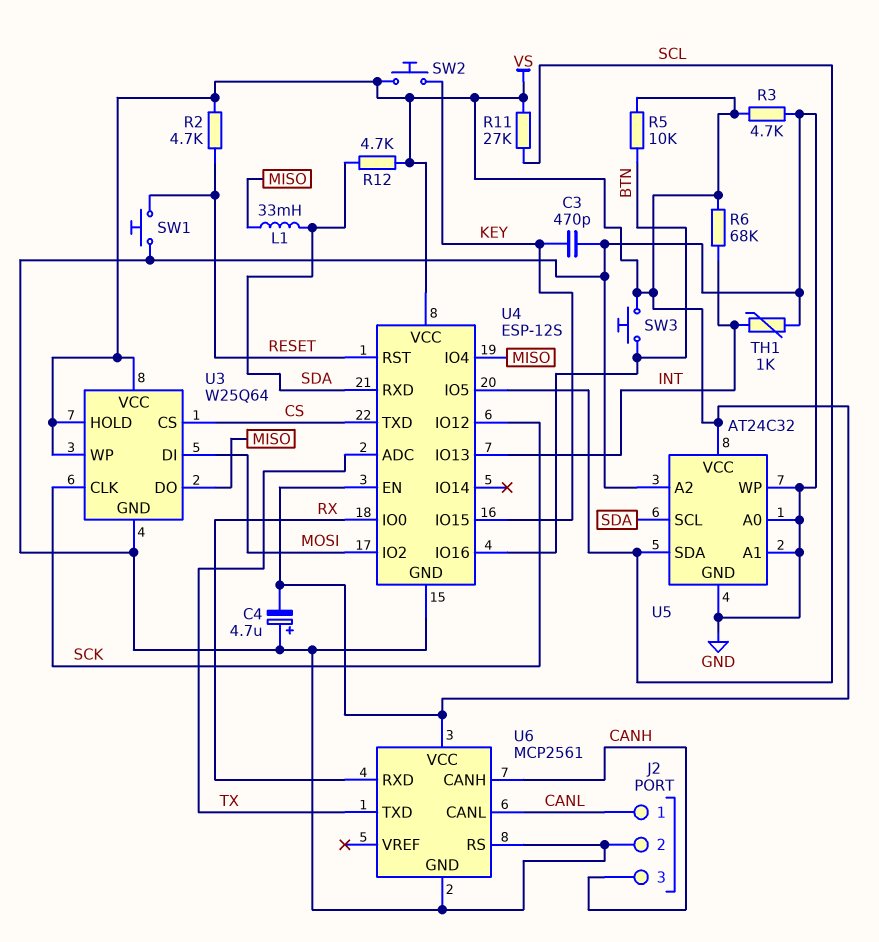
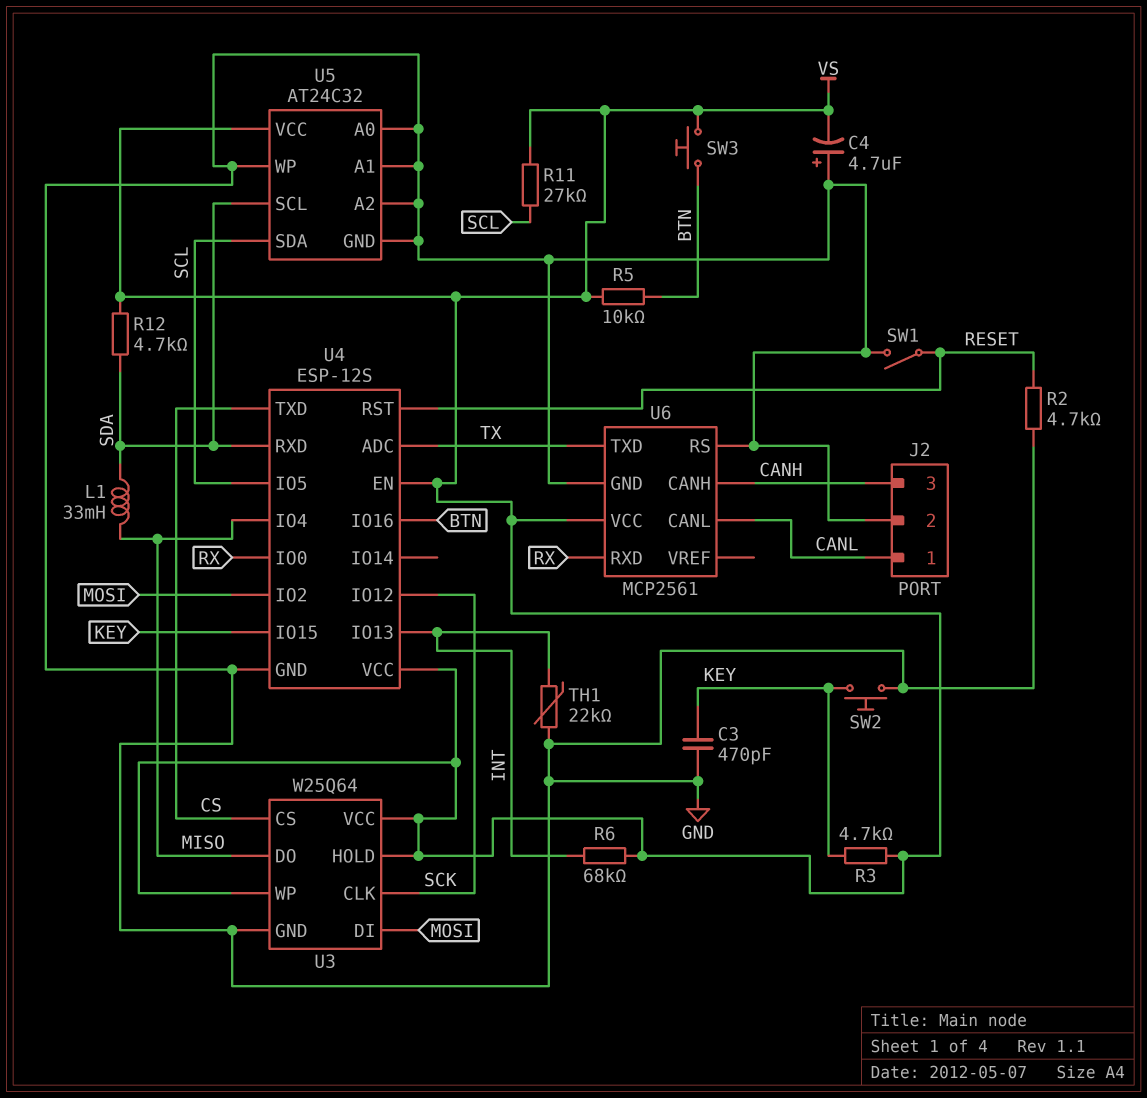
R2: 4.7k (RESET, VS) -> 4.7k (GND, RESET)
R3: 4.7k (GND, VS) -> 4.7k (KEY, VS)
SW1: button (GND, RESET) -> switch (GND, RESET)
SW2: button (KEY, VS) -> button (GND, KEY)
TH1: 1k (GND, INT) -> 22k (GND, INT)

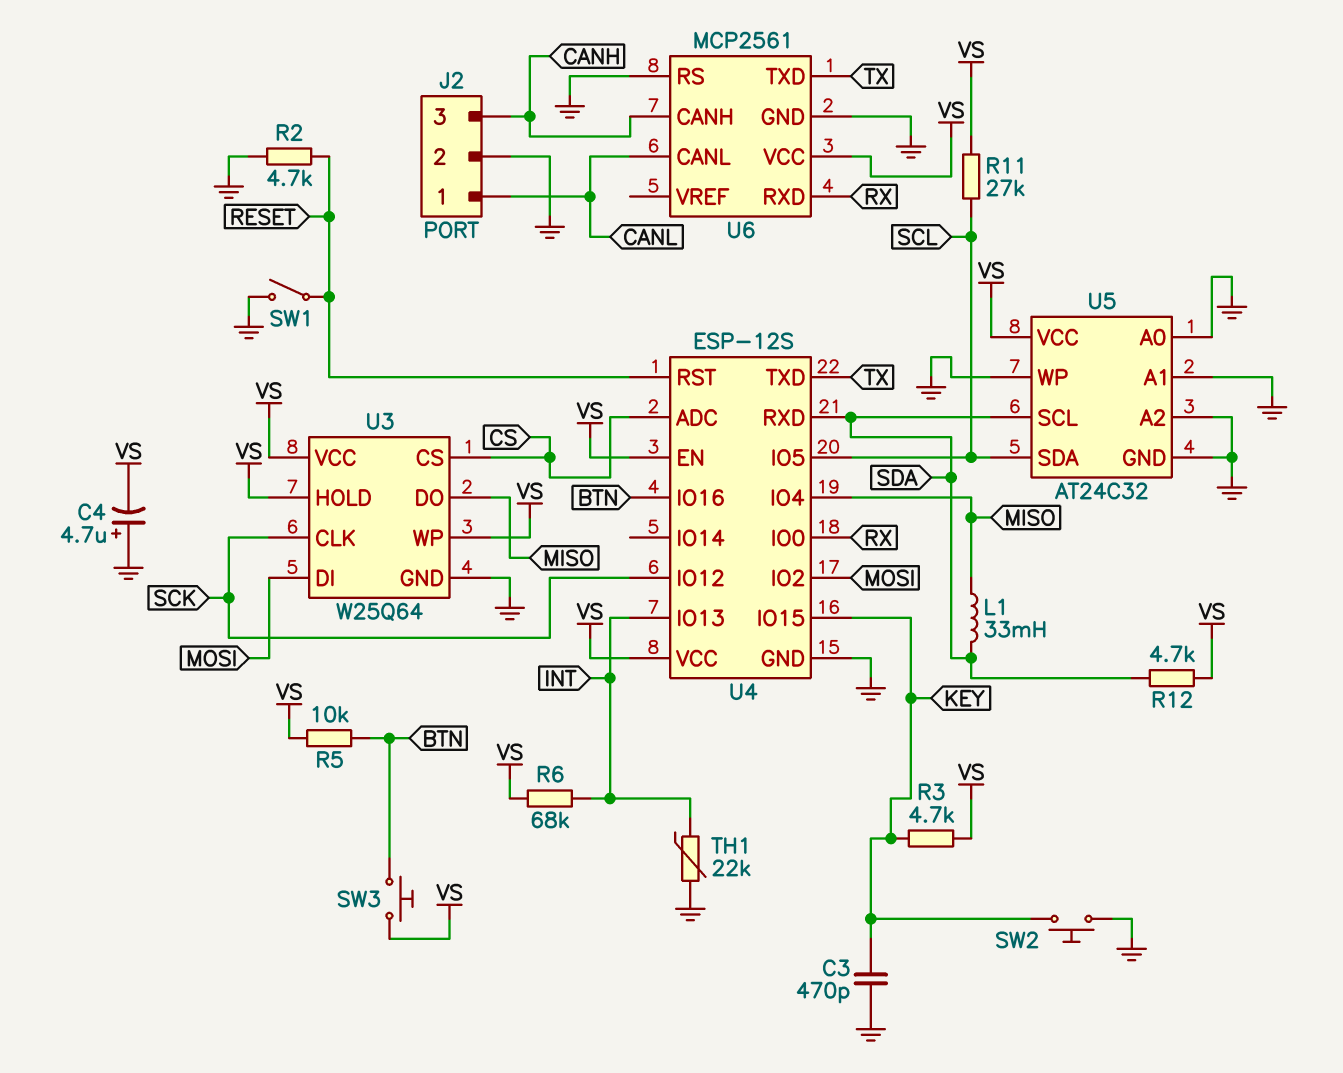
U4 pin ADC: TX -> CS
U4 pin TXD: CS -> TX

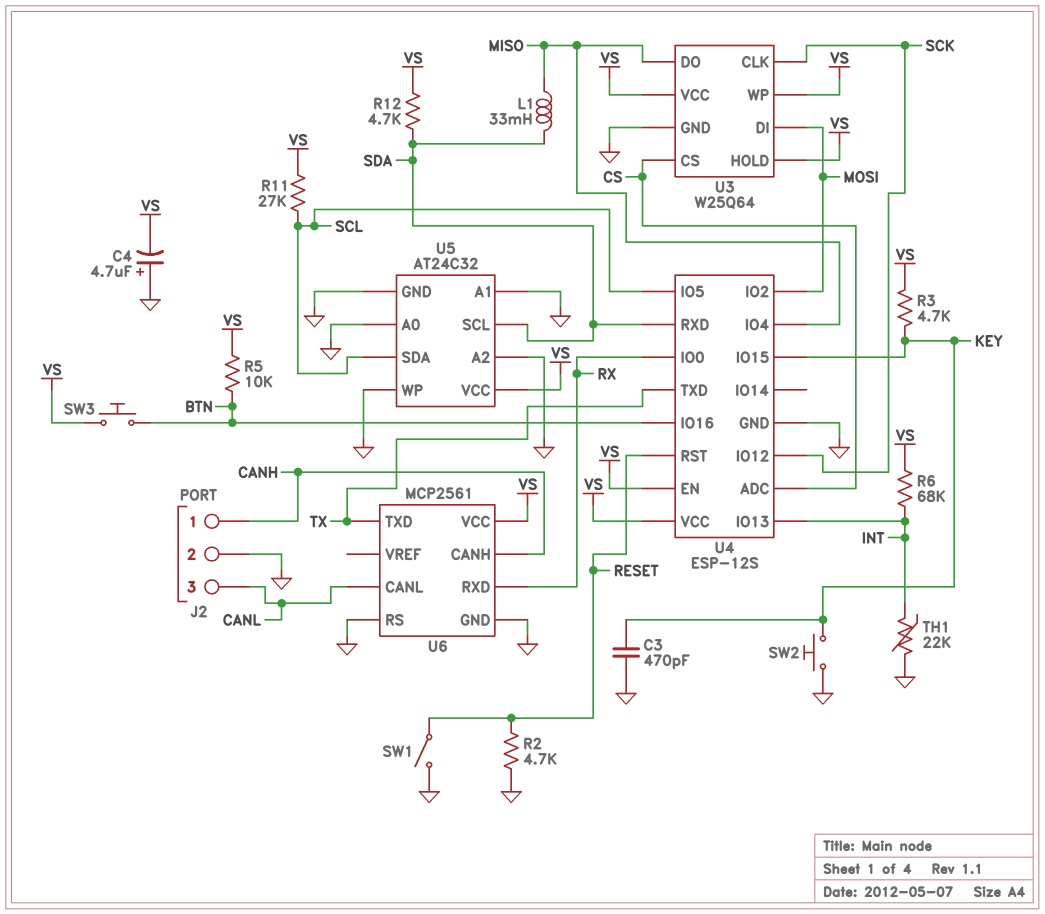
J2 pin 1: CANL -> CANH
J2 pin 3: CANH -> CANL

